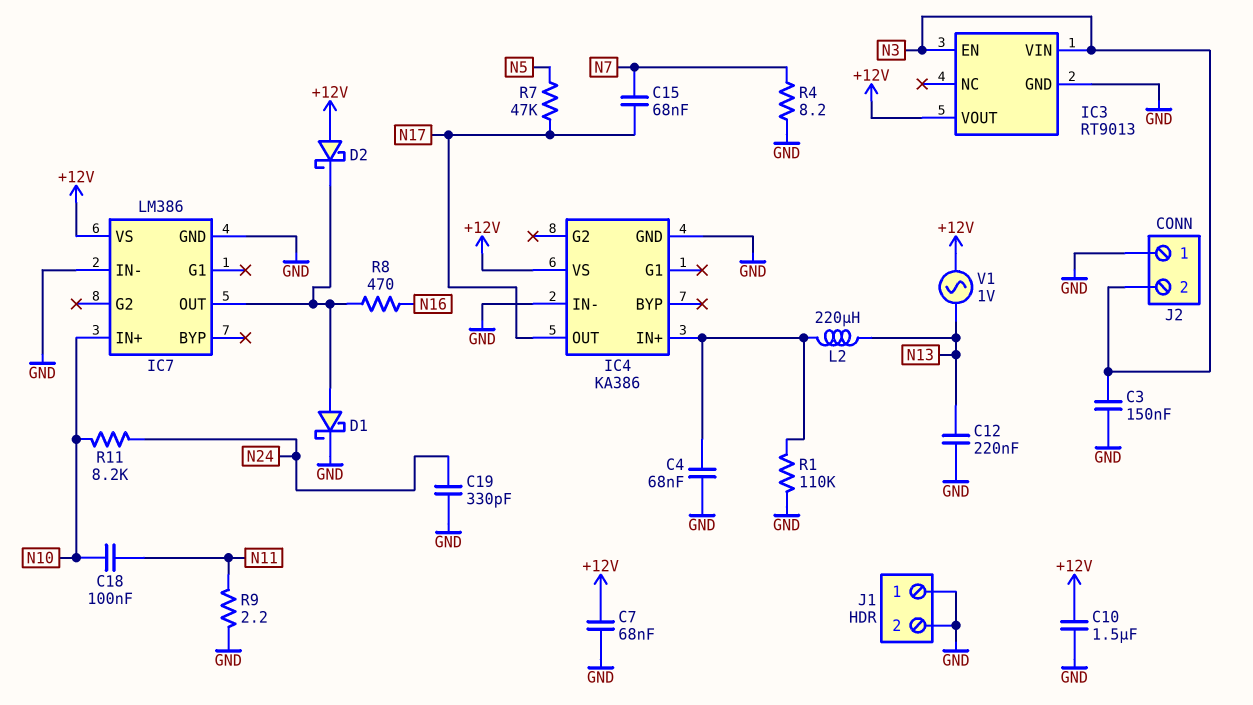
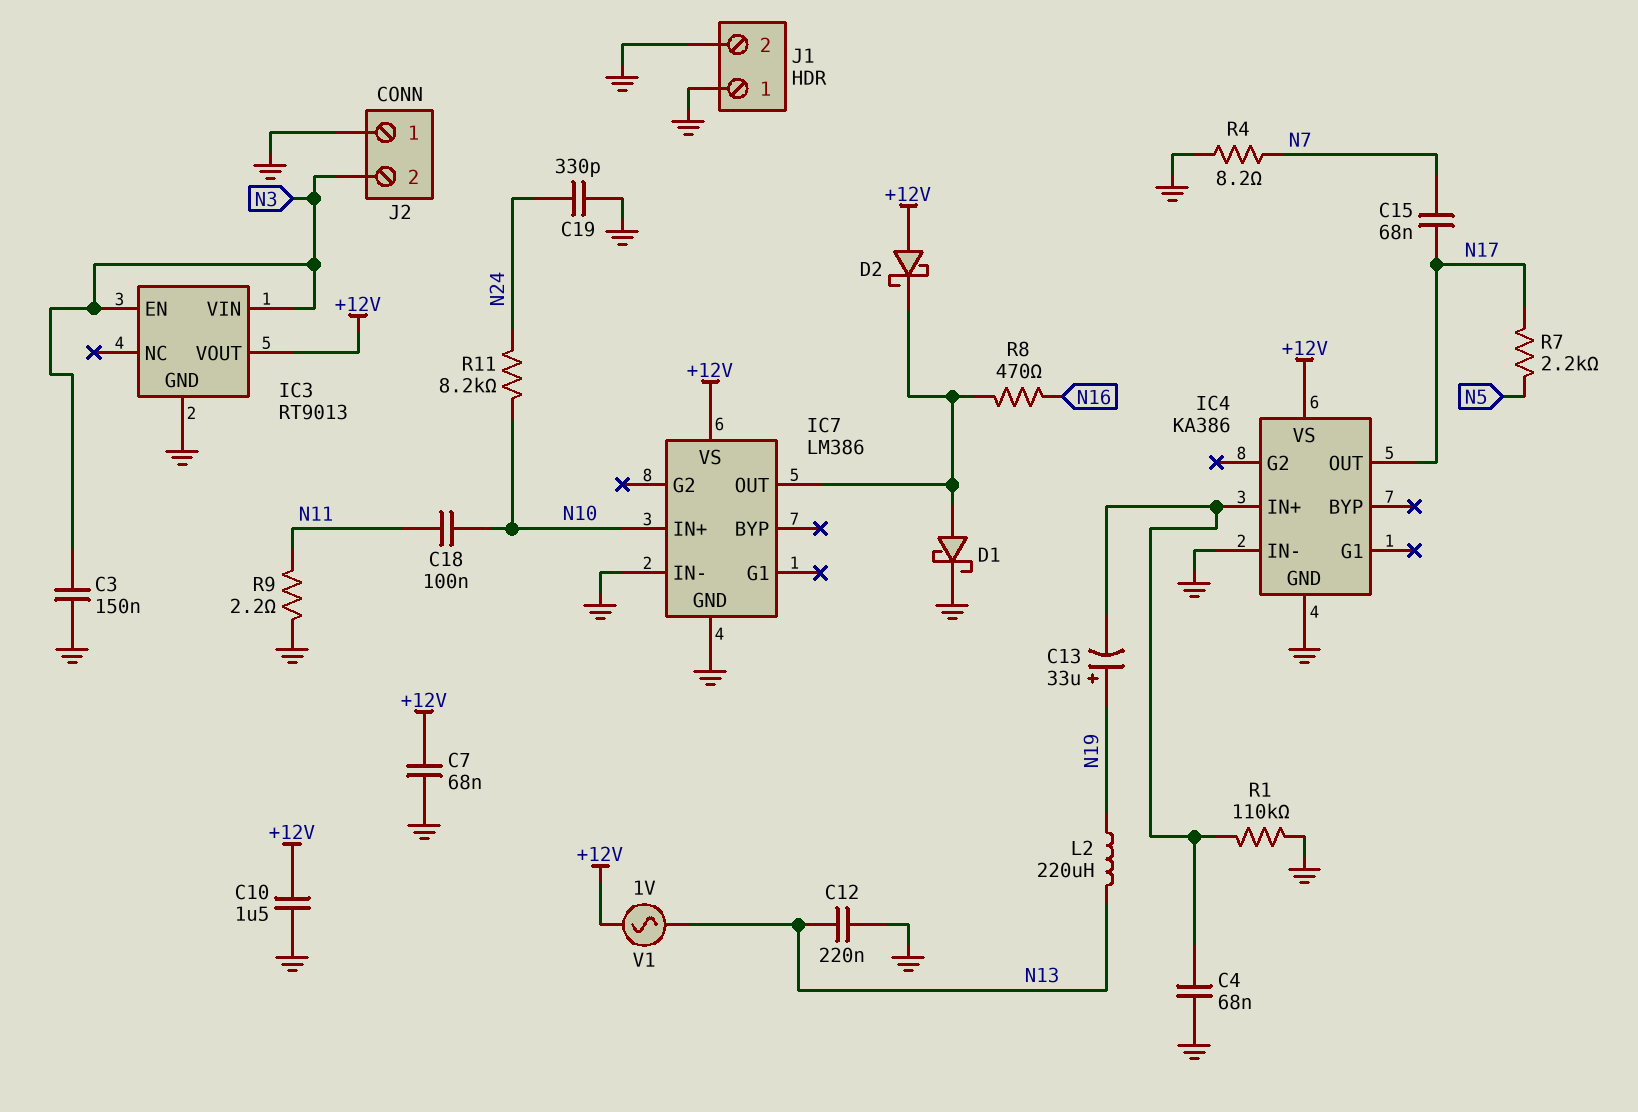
C13: none -> 33uF (plus N19, minus IC4/IN+)
L2: 220uH (IC4/IN+, N13) -> 220uH (N13, N19)
R7: 47k (N5, N17) -> 2.2k (N5, N17)

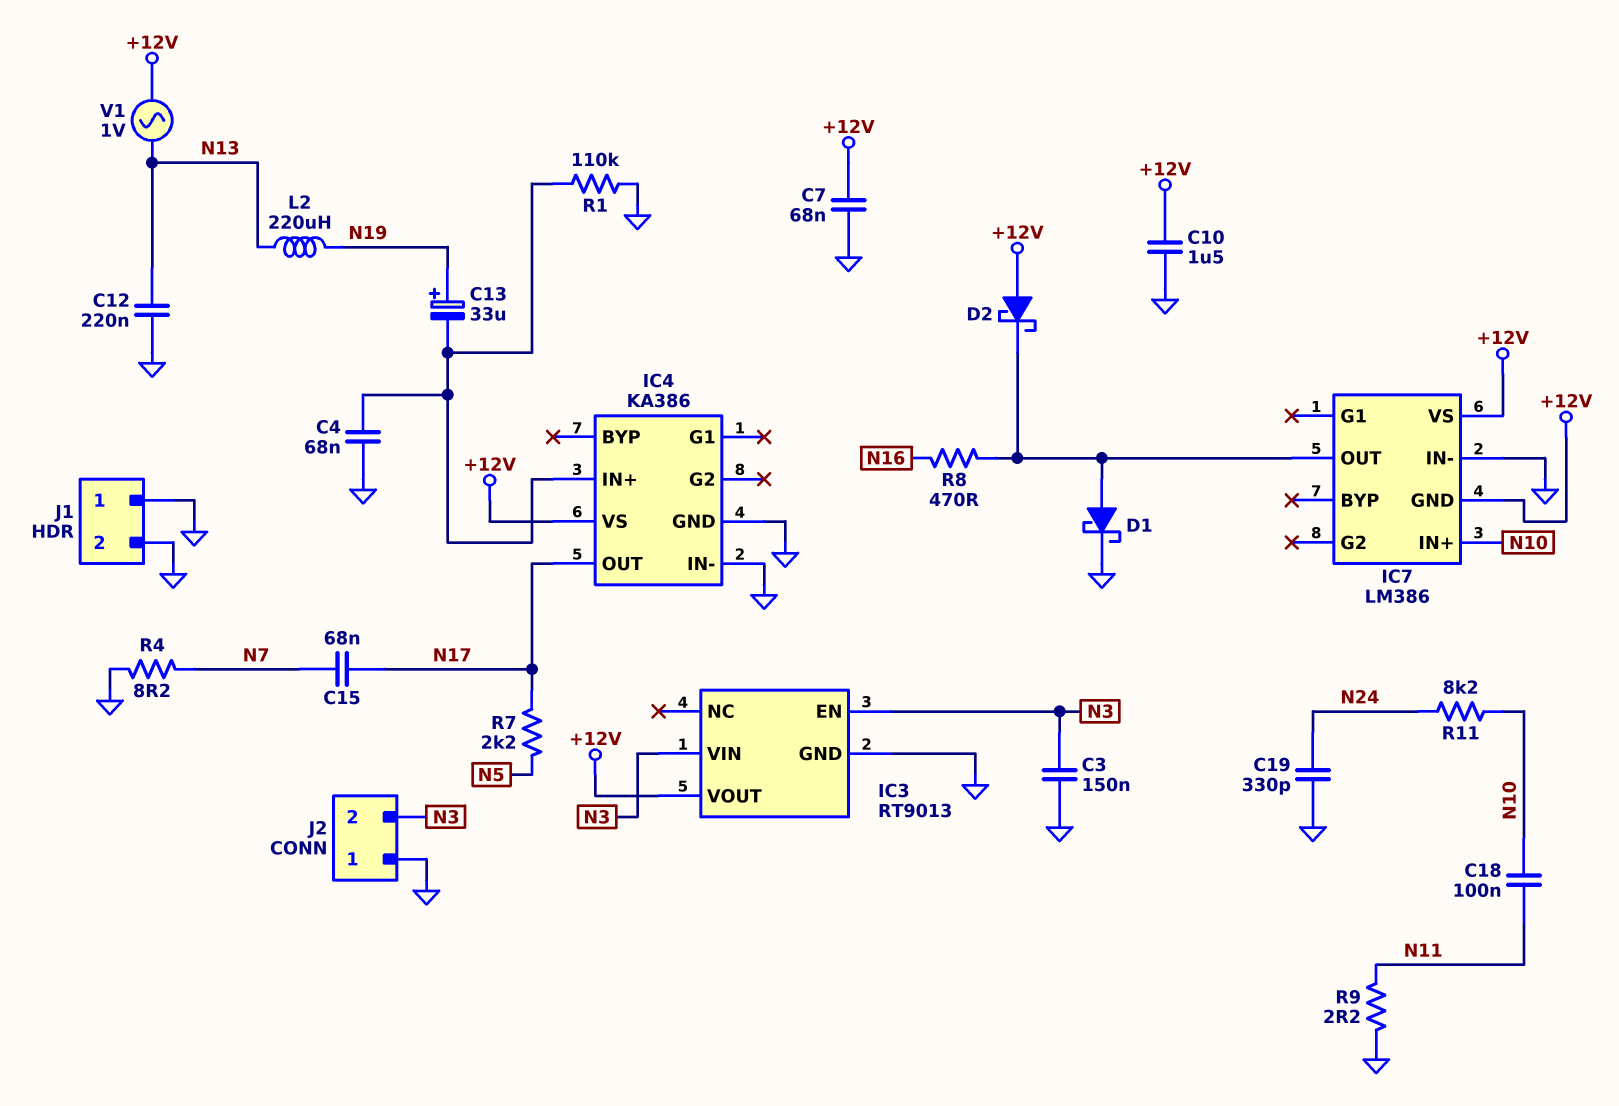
IC7 pin GND: GND -> +12V

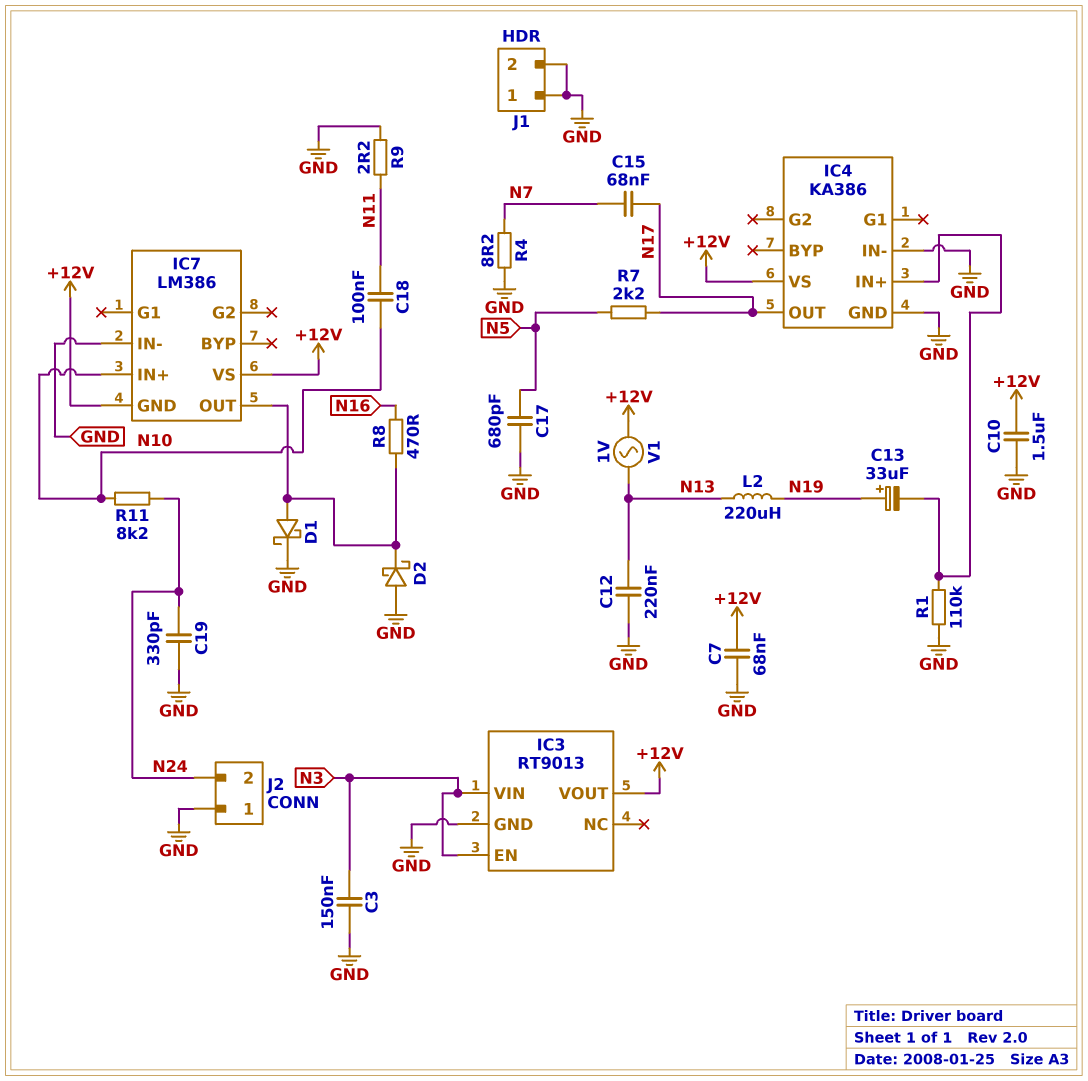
C4: 68nF (GND, IC4/IN+) -> none
C17: none -> 680pF (GND, N5)
D2: schottky (A +12V, K IC7/OUT) -> schottky (A GND, K IC7/OUT)
J2 pin 2: N3 -> N24

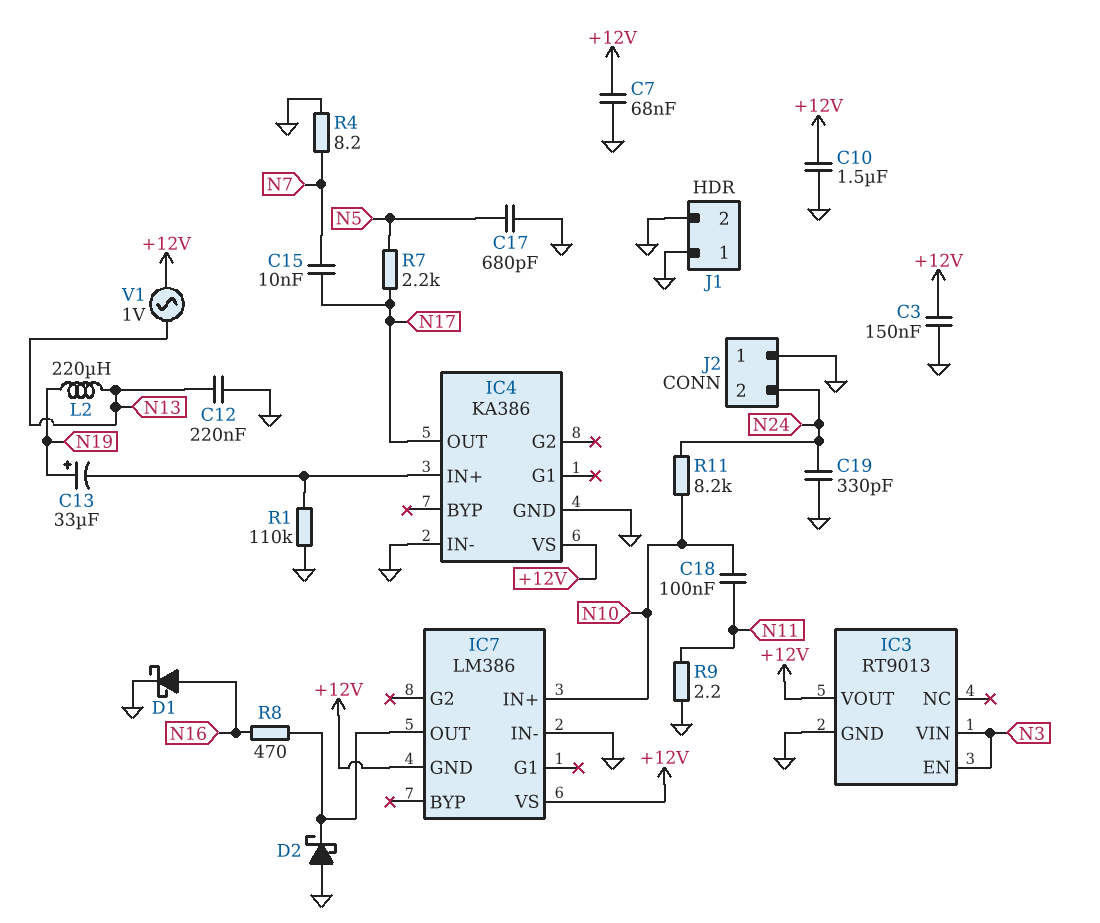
C3: 150nF (GND, N3) -> 150nF (+12V, GND)
C15: 68nF (N7, N17) -> 10nF (N7, N17)
D1: schottky (A IC7/OUT, K GND) -> schottky (A N16, K GND)

